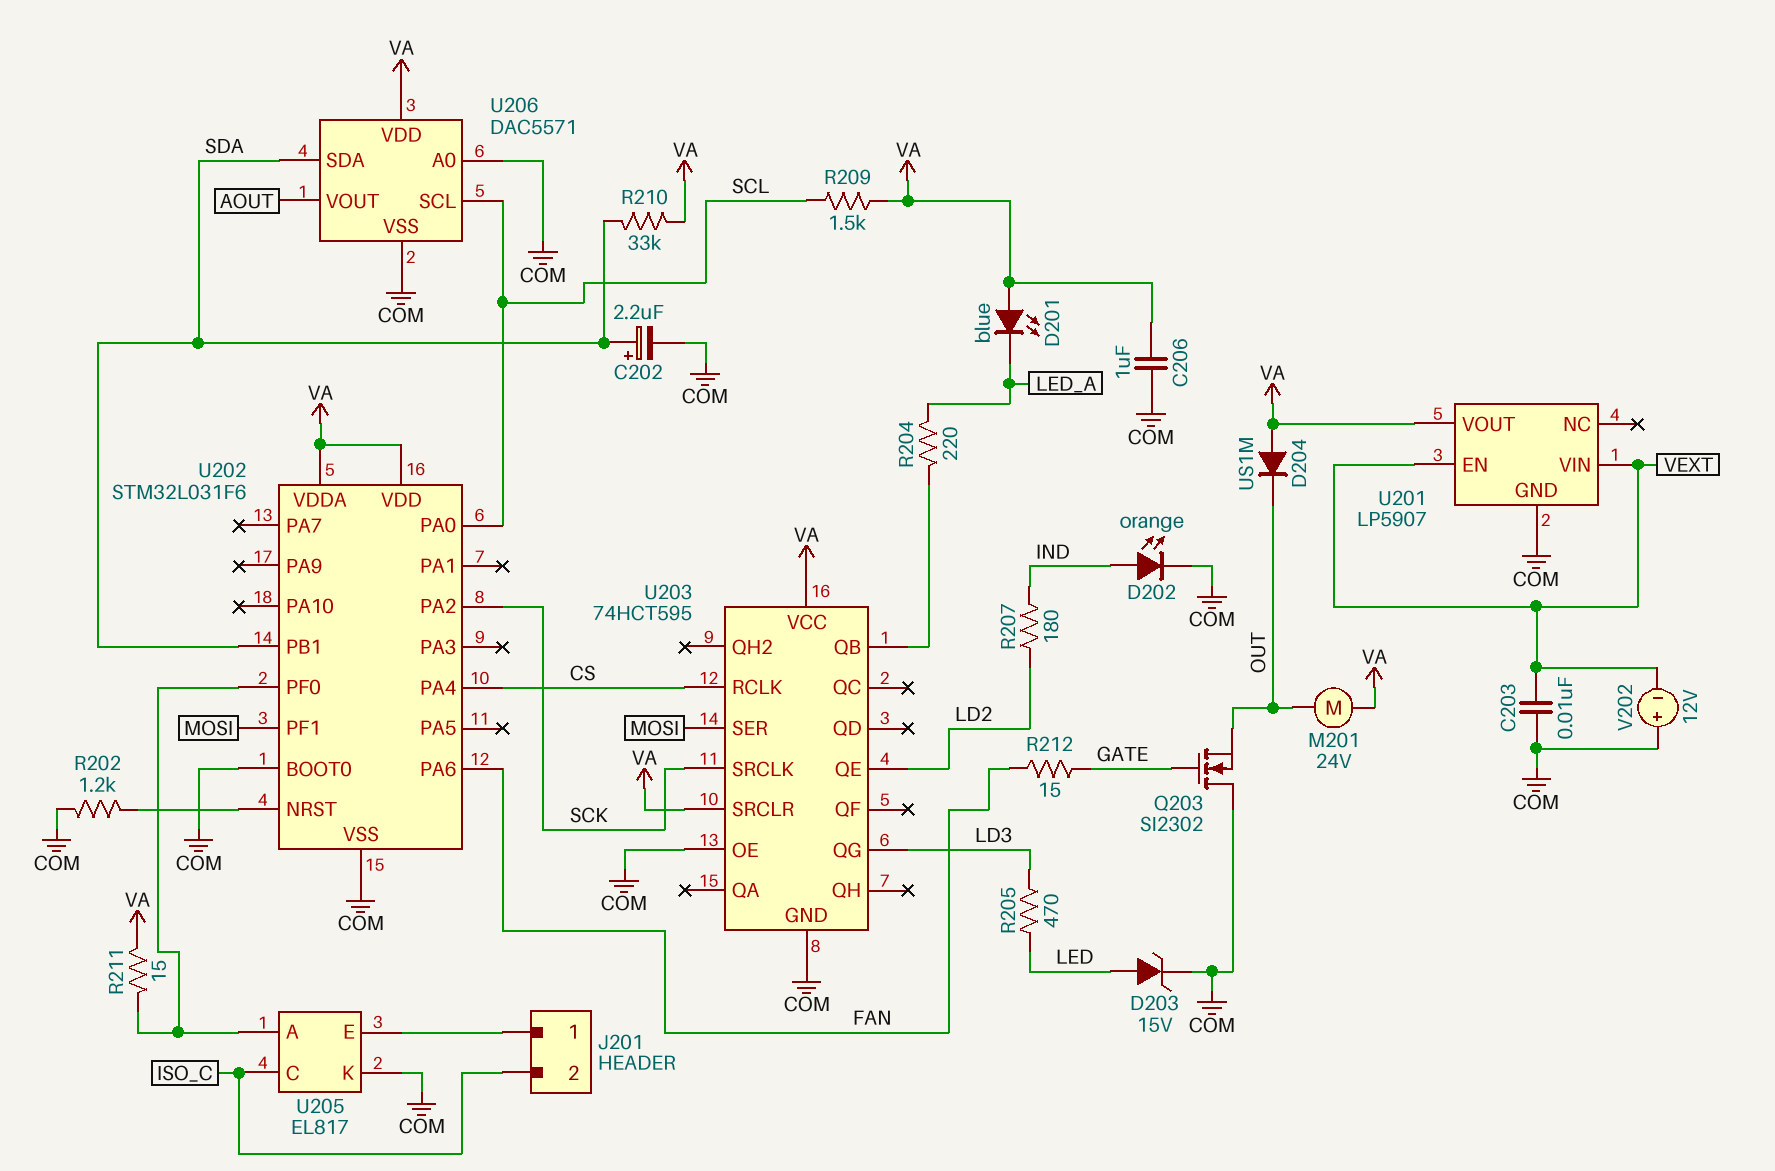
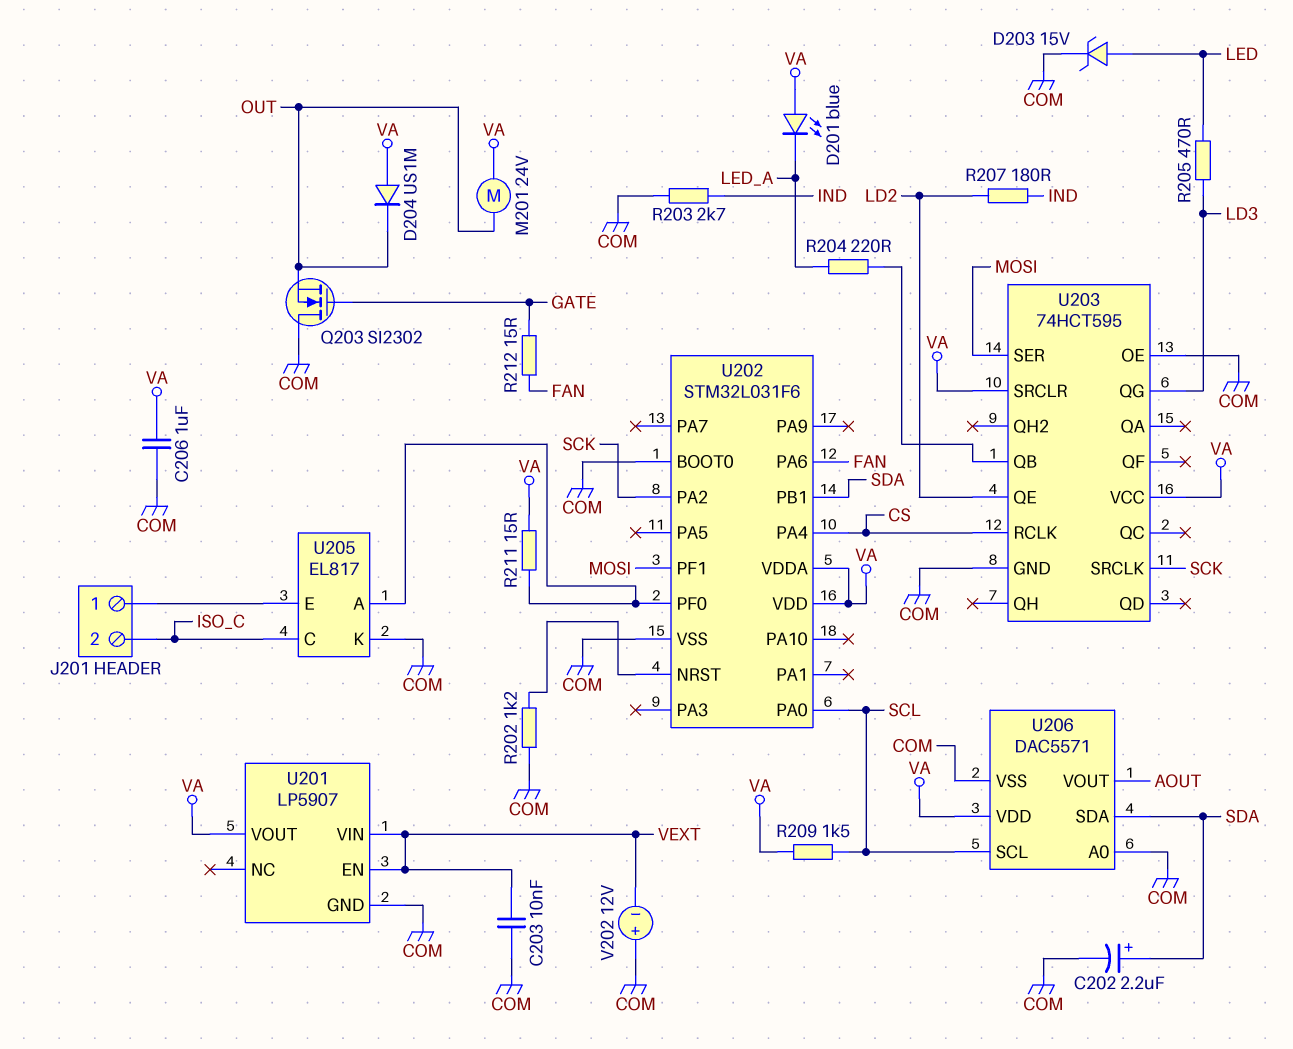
D202: LED orange (A IND, K COM) -> none
R203: none -> 2.7k (COM, IND)
R210: 33k (SDA, VA) -> none

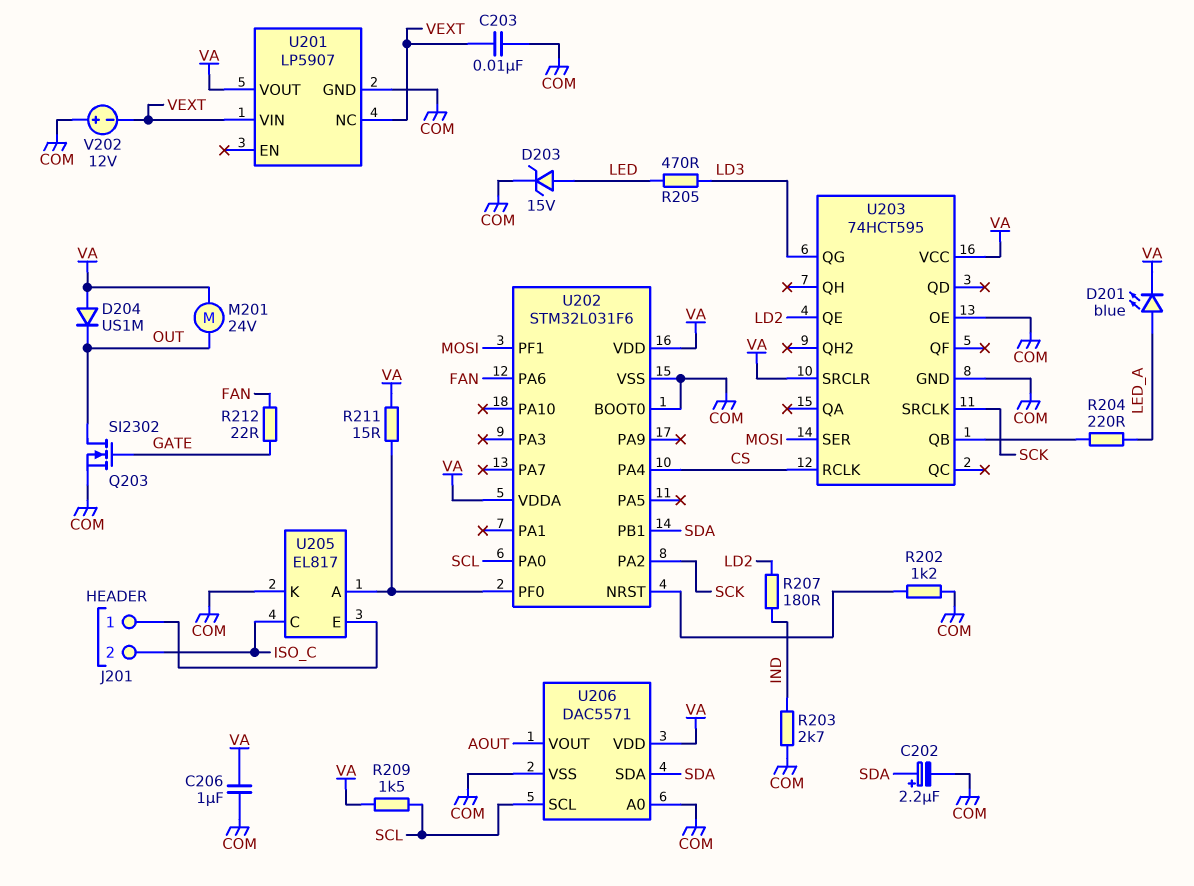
D201: LED blue (A VA, K LED_A) -> LED blue (A LED_A, K VA)
Q203: NMOS SI2302 (G GATE, D COM, S OUT) -> NMOS SI2302 (G GATE, D OUT, S COM)
R212: 15 (FAN, GATE) -> 22 (FAN, GATE)
U201 pin EN: VEXT -> none
U201 pin NC: none -> VEXT

